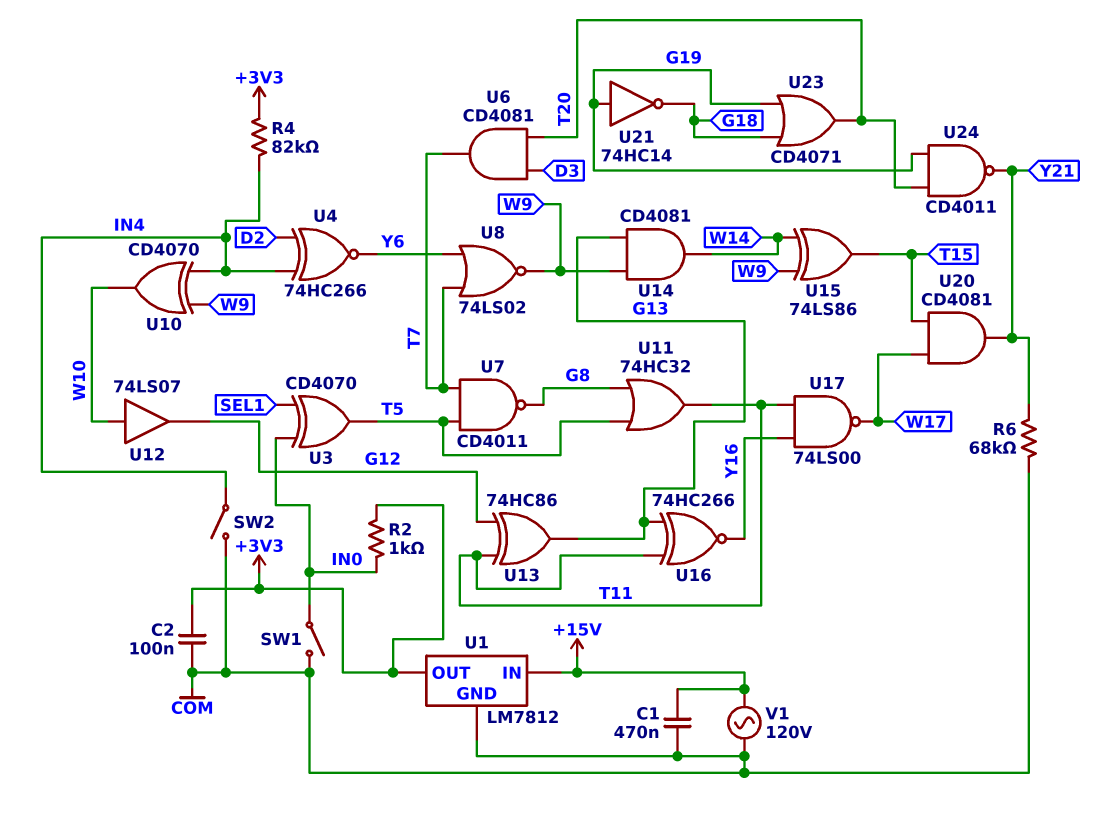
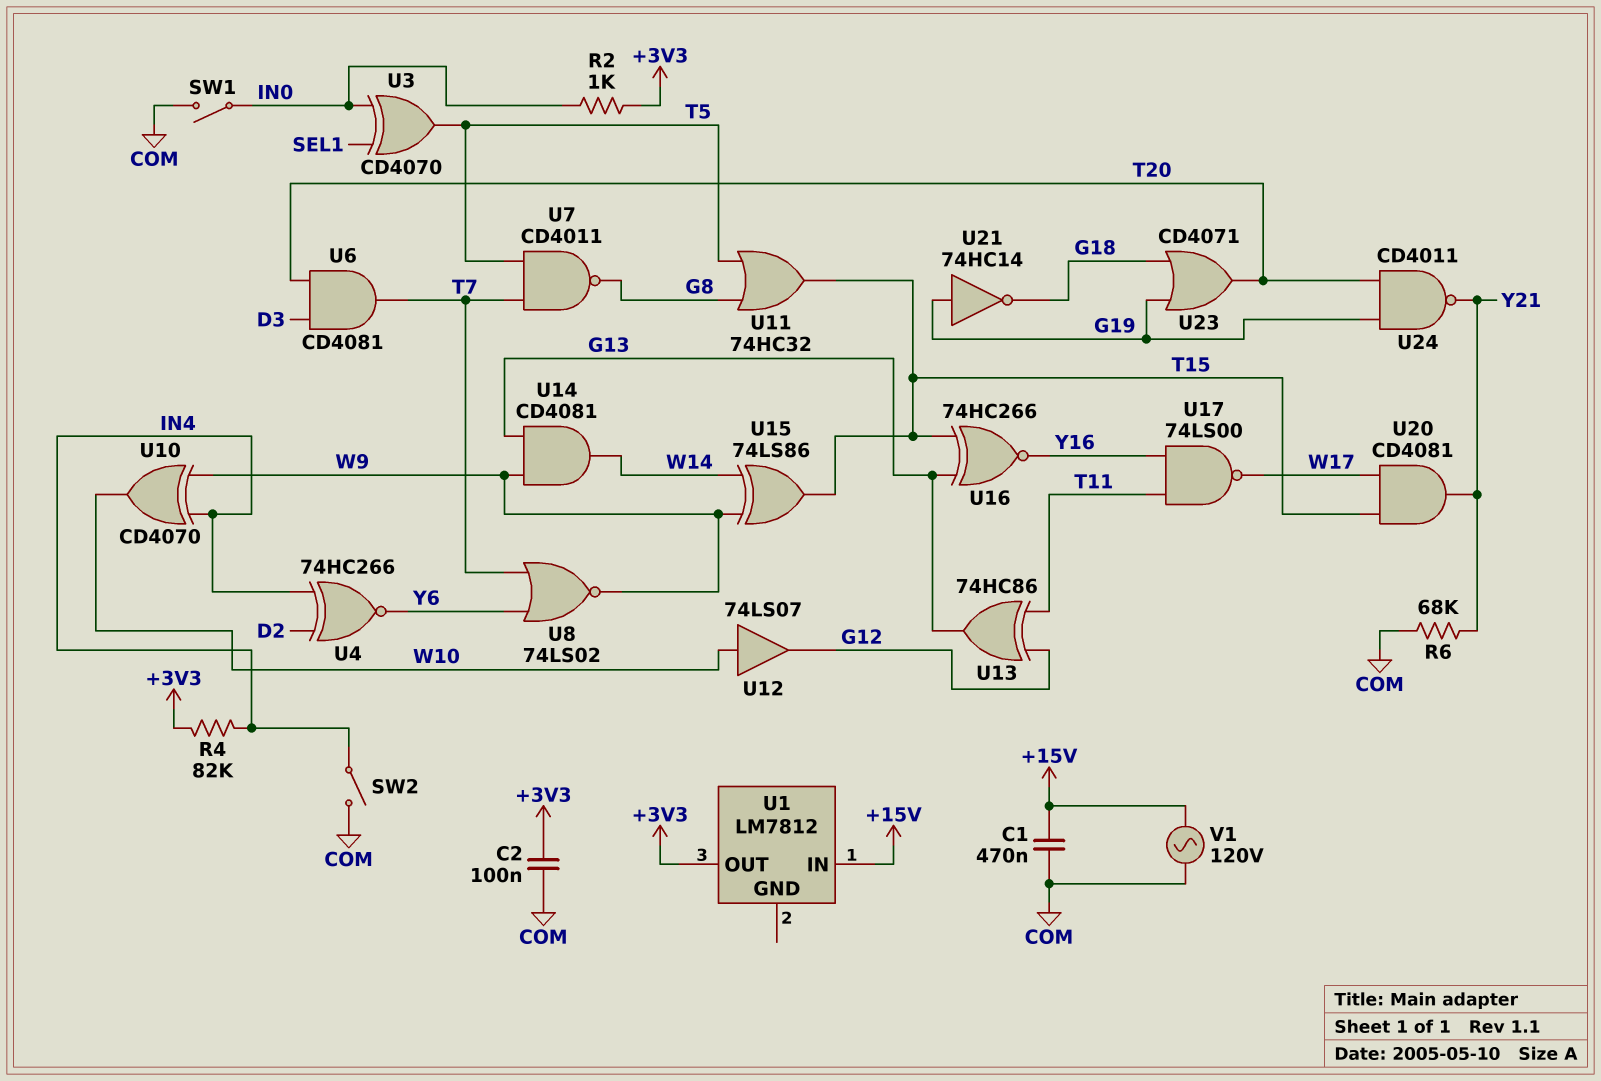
U1 pin GND: COM -> none
U11: OR 74HC32 (in G8, in T5, out T11) -> OR 74HC32 (in G8, in T5, out T15)
U16: XNOR 74HC266 (in G13, in T11, out Y16) -> XNOR 74HC266 (in G13, in T15, out Y16)

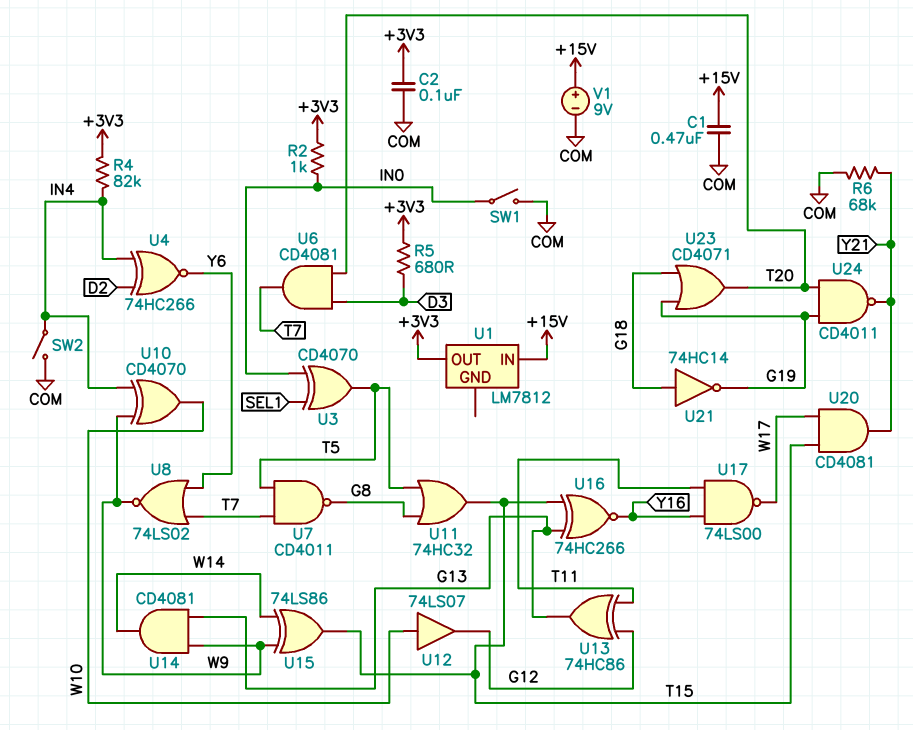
R5: none -> 680 (+3V3, D3)
U21: NOT 74HC14 (in G19, out G18) -> NOT 74HC14 (in G18, out G19)
V1: AC 120V (+15V, COM) -> 9V (plus +15V, minus COM)

